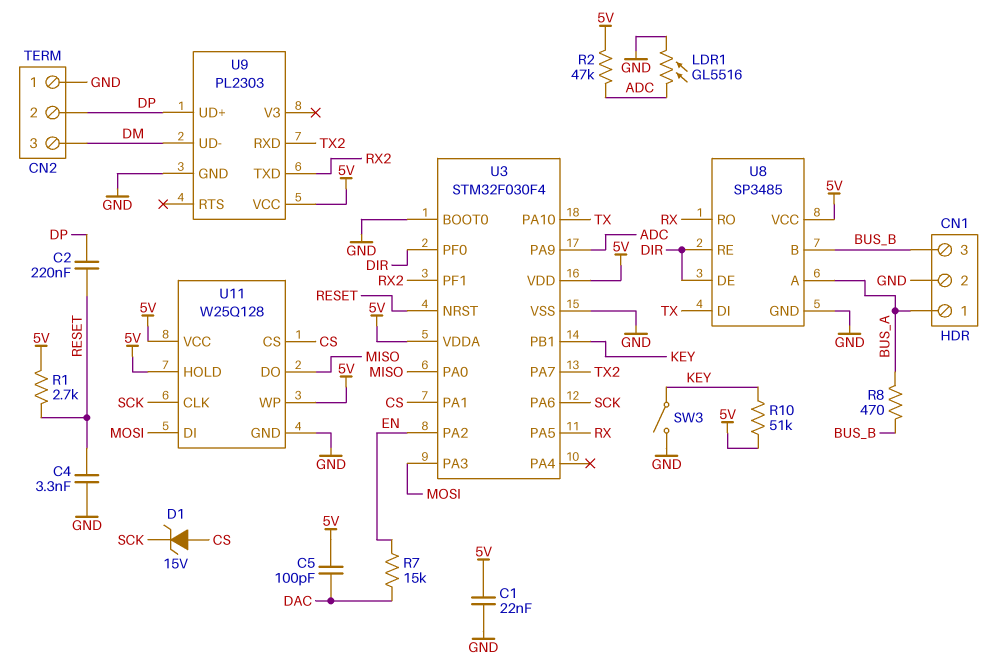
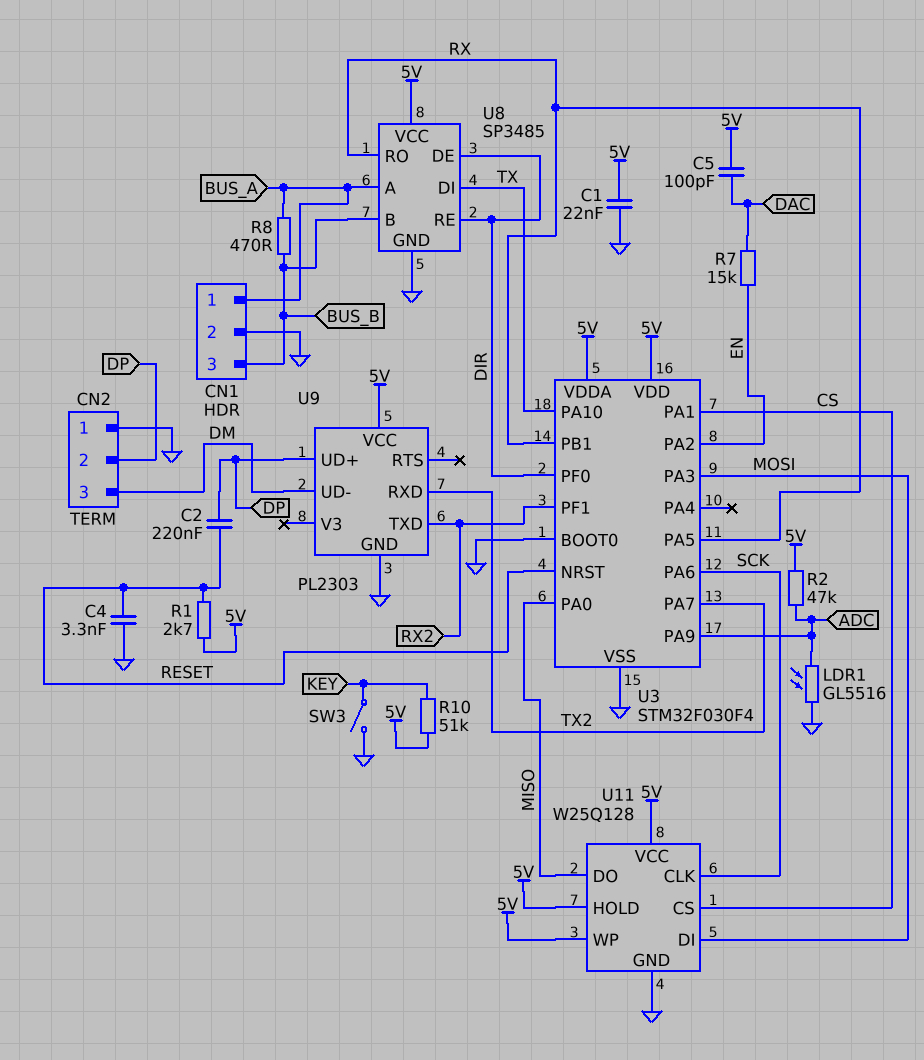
D1: zener 15V (A CS, K SCK) -> none
U3 pin PB1: KEY -> RX

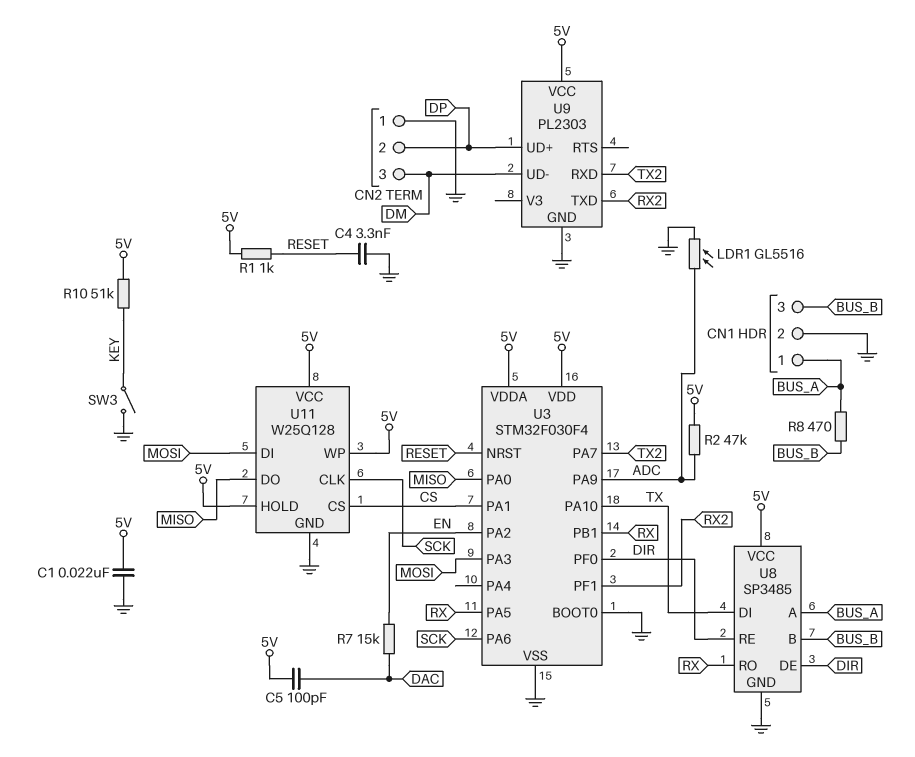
C2: 220nF (DP, RESET) -> none
R1: 2.7k (5V, RESET) -> 1k (5V, RESET)

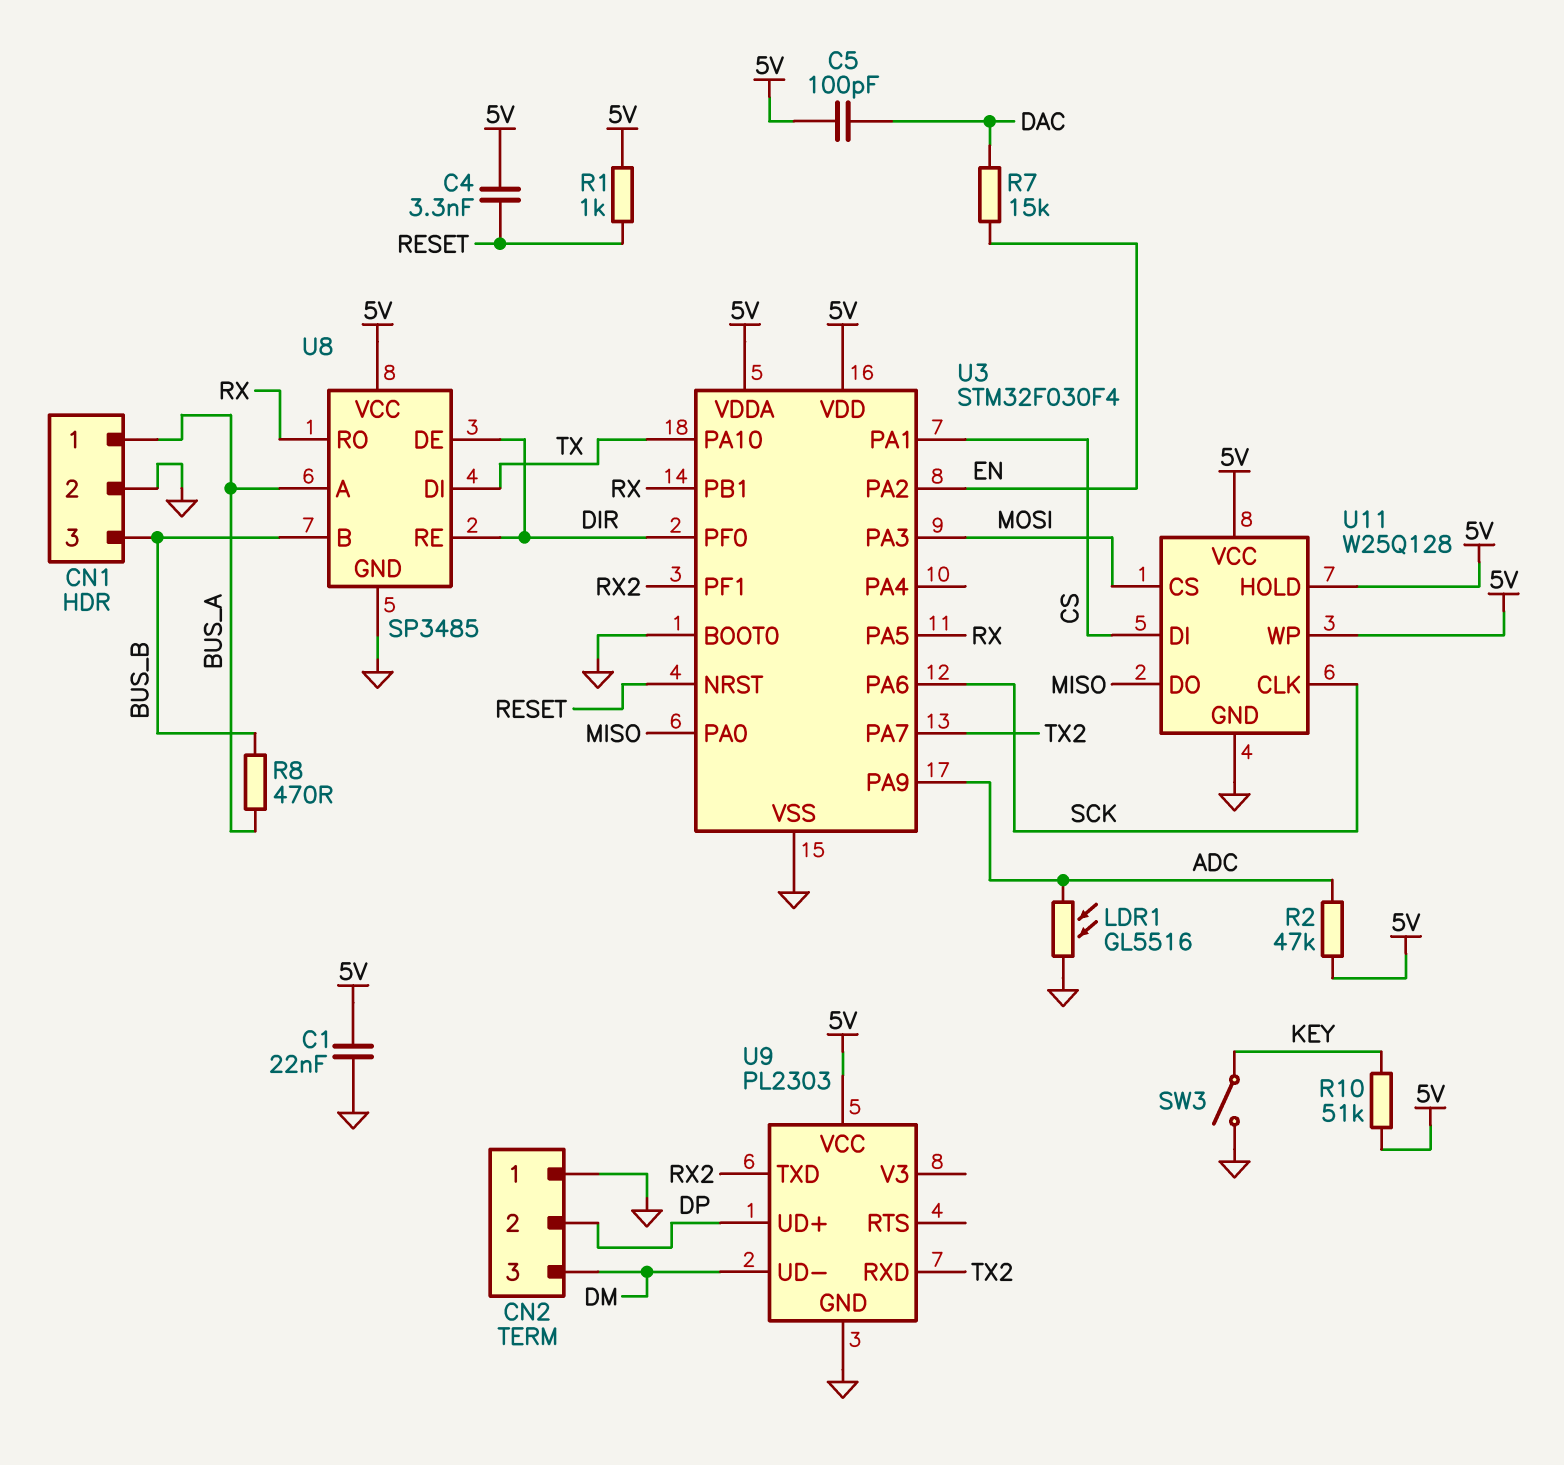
C4: 3.3nF (GND, RESET) -> 3.3nF (5V, RESET)
U11 pin CS: CS -> MOSI
U11 pin DI: MOSI -> CS

